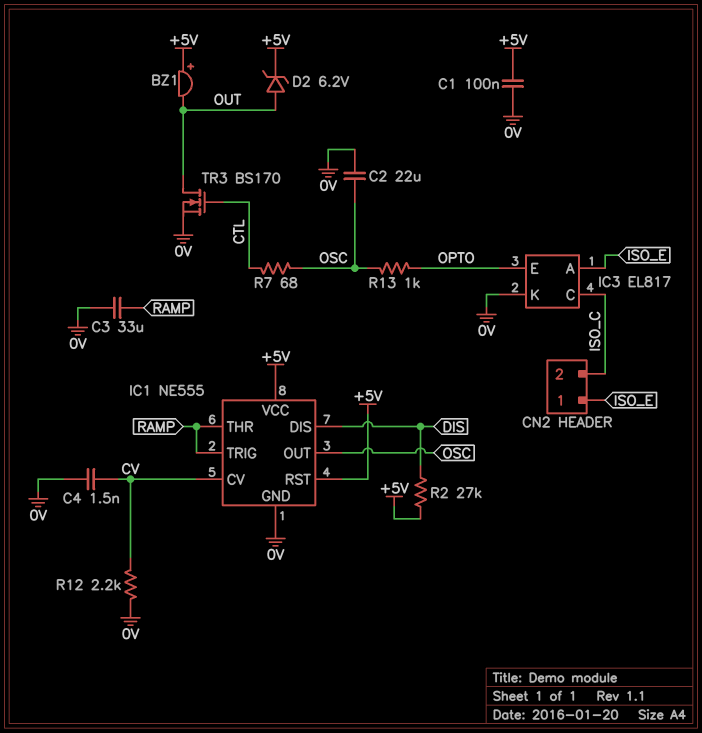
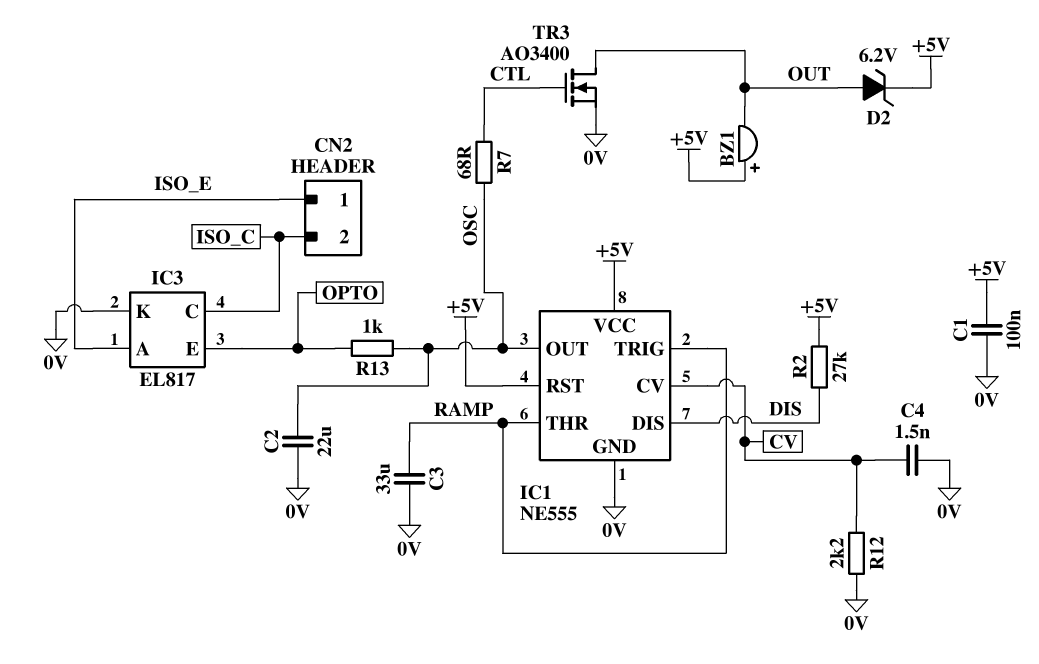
TR3: NMOS BS170 (G CTL, D OUT, S 0V) -> NMOS AO3400 (G CTL, D OUT, S 0V)

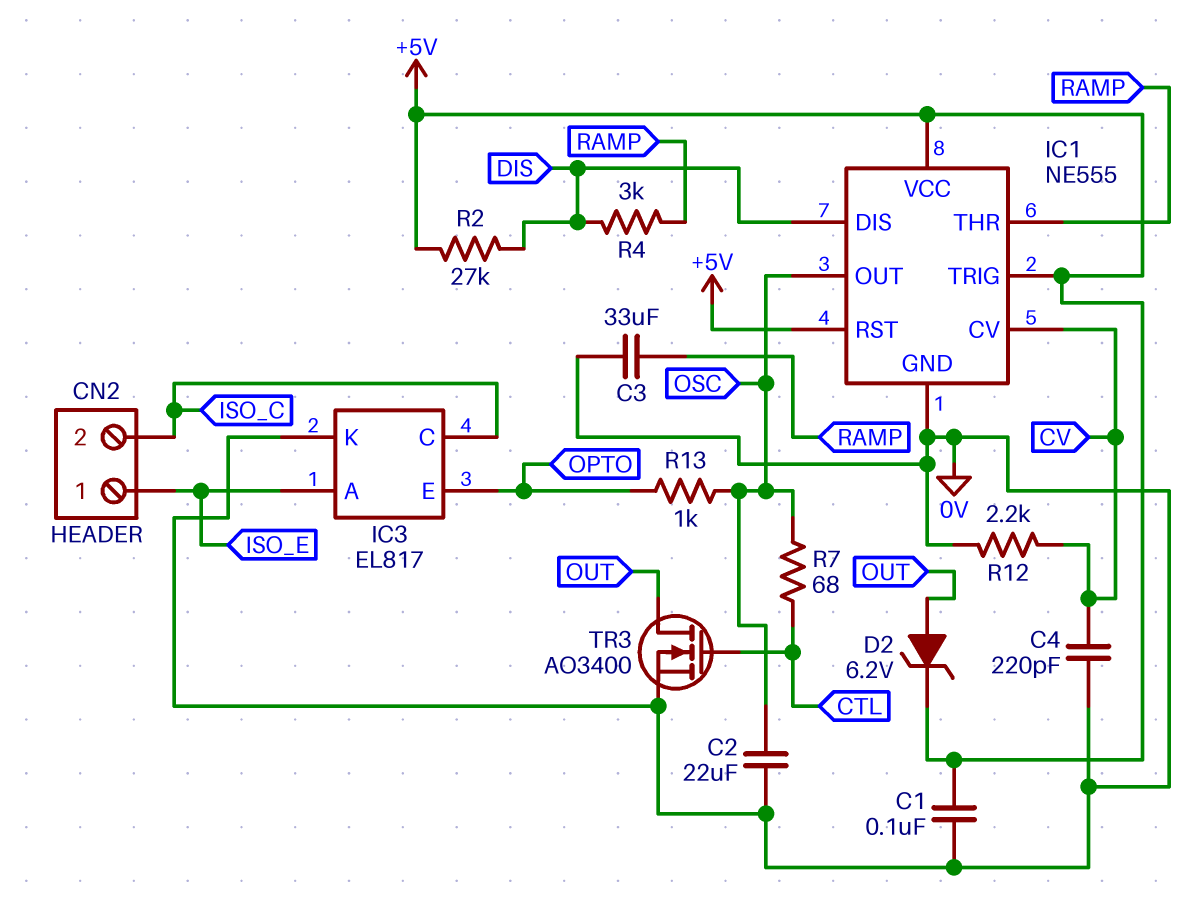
BZ1: buzzer (plus +5V, minus OUT) -> none
C4: 1.5nF (0V, CV) -> 220pF (0V, CV)
IC1 pin TRIG: RAMP -> +5V
R4: none -> 3k (DIS, RAMP)

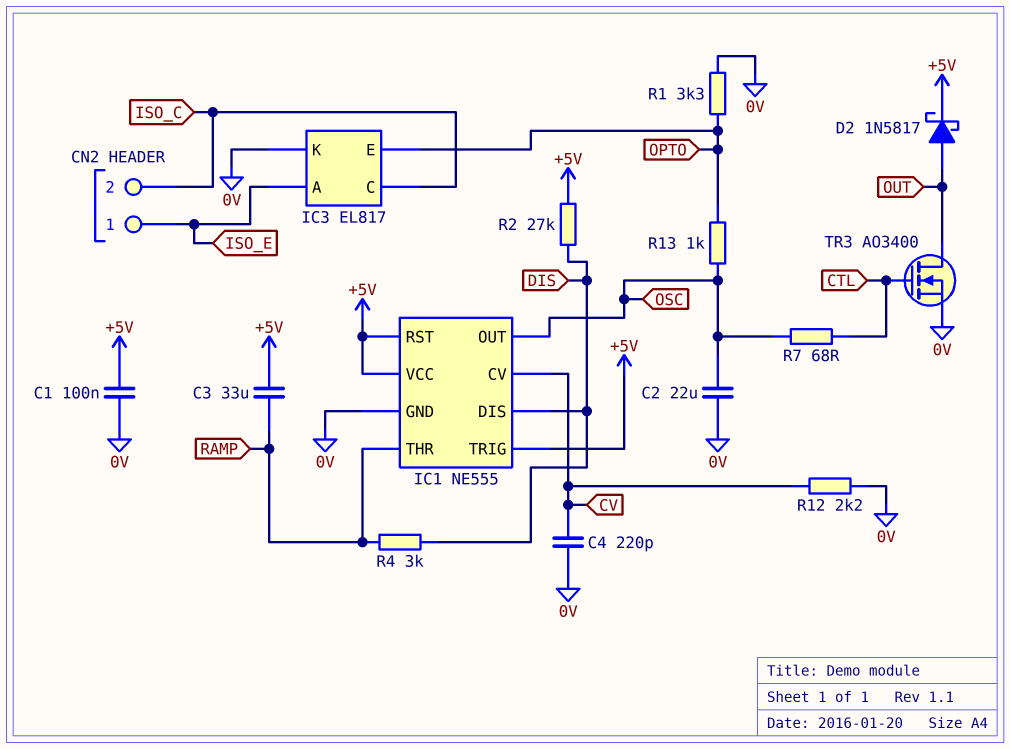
C3: 33uF (0V, RAMP) -> 33uF (+5V, RAMP)
D2: zener 6.2V (A OUT, K +5V) -> schottky 1N5817 (A OUT, K +5V)
R1: none -> 3.3k (0V, OPTO)

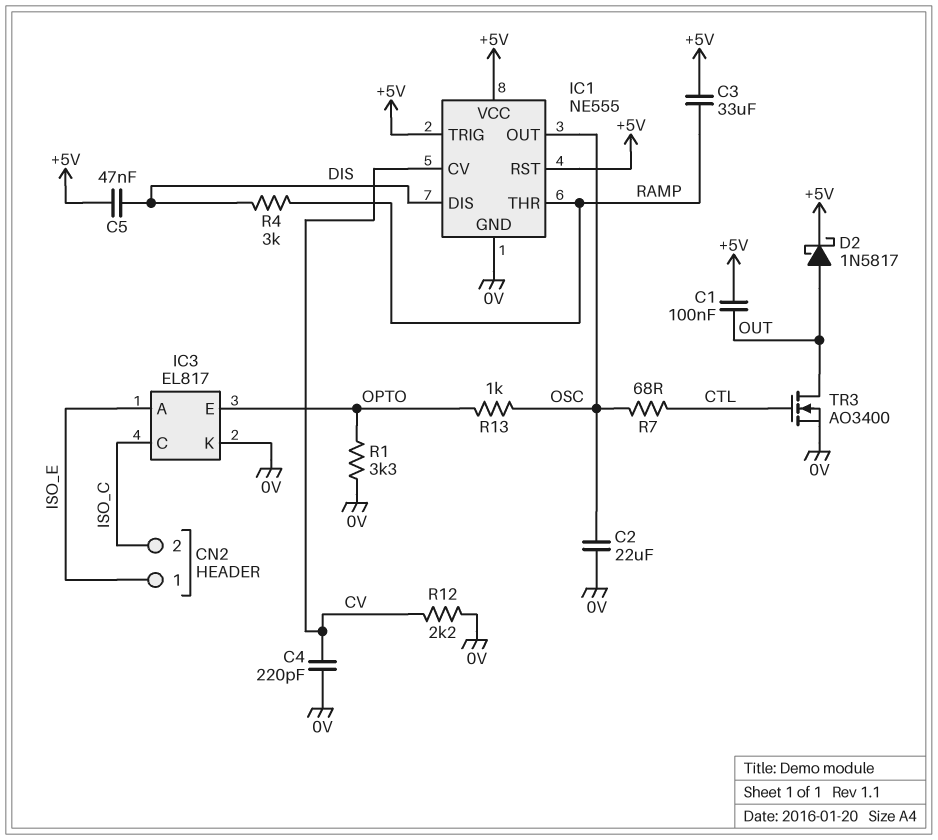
C1: 100nF (+5V, 0V) -> 100nF (+5V, OUT)
C5: none -> 47nF (+5V, DIS)
R2: 27k (+5V, DIS) -> none

